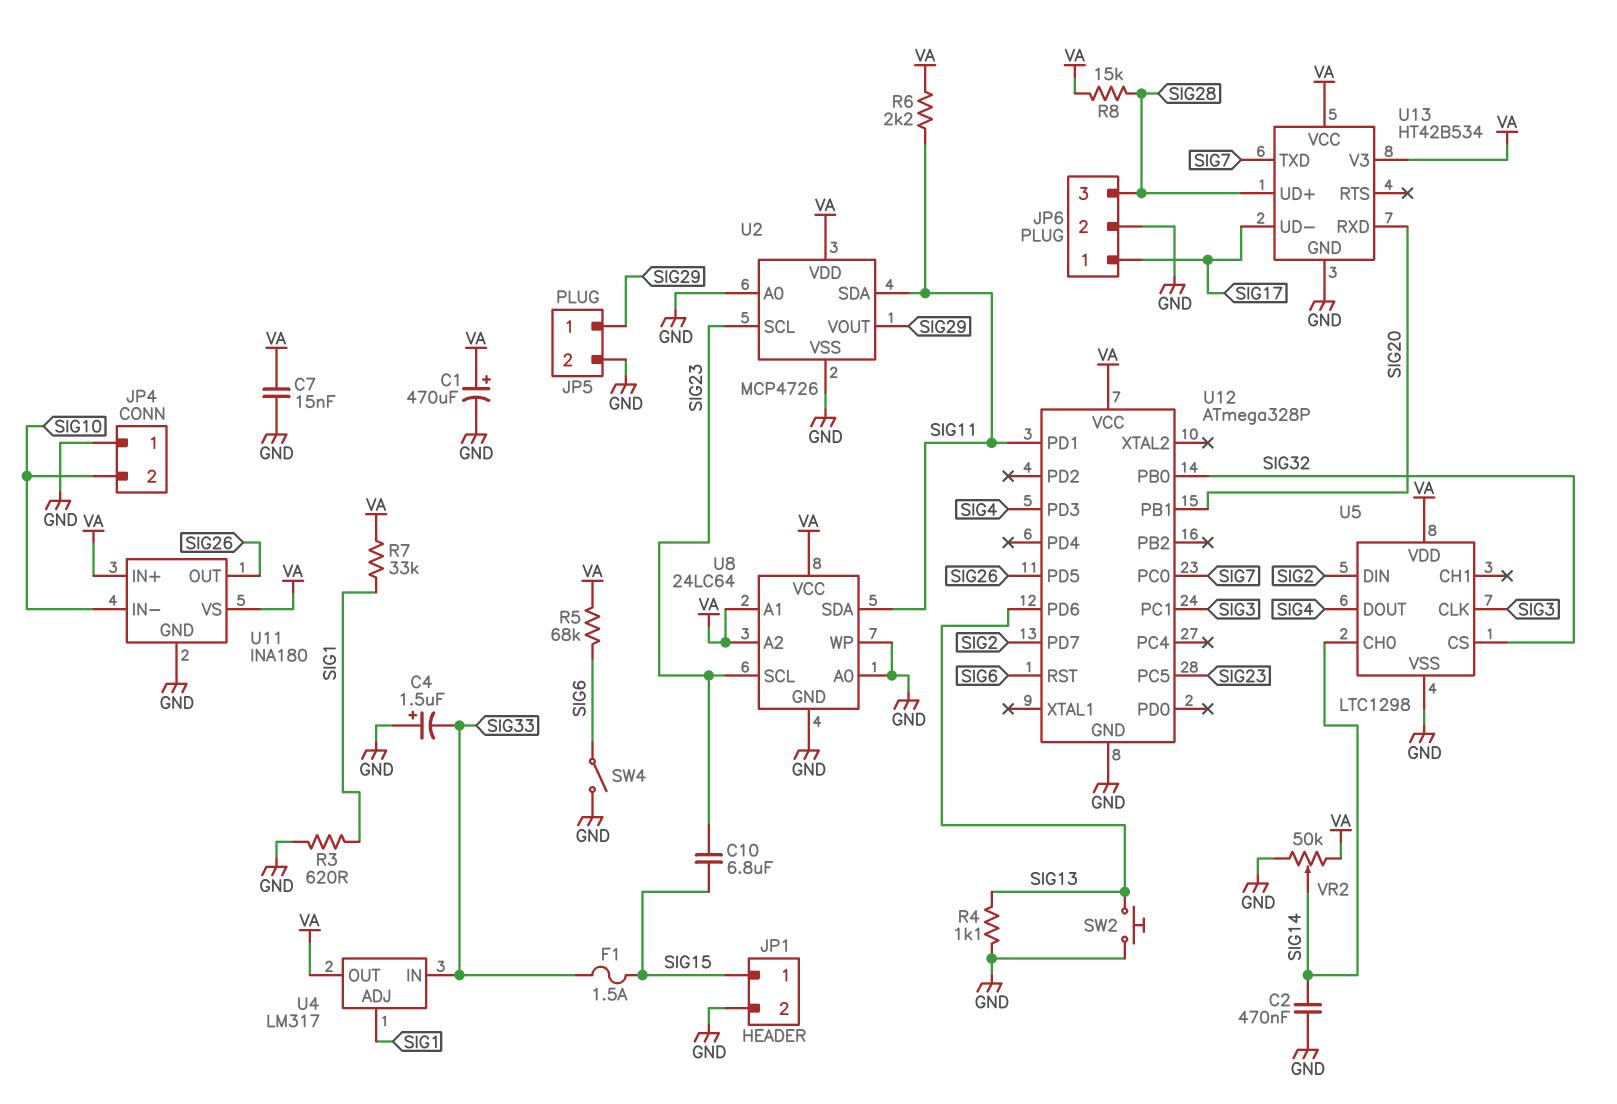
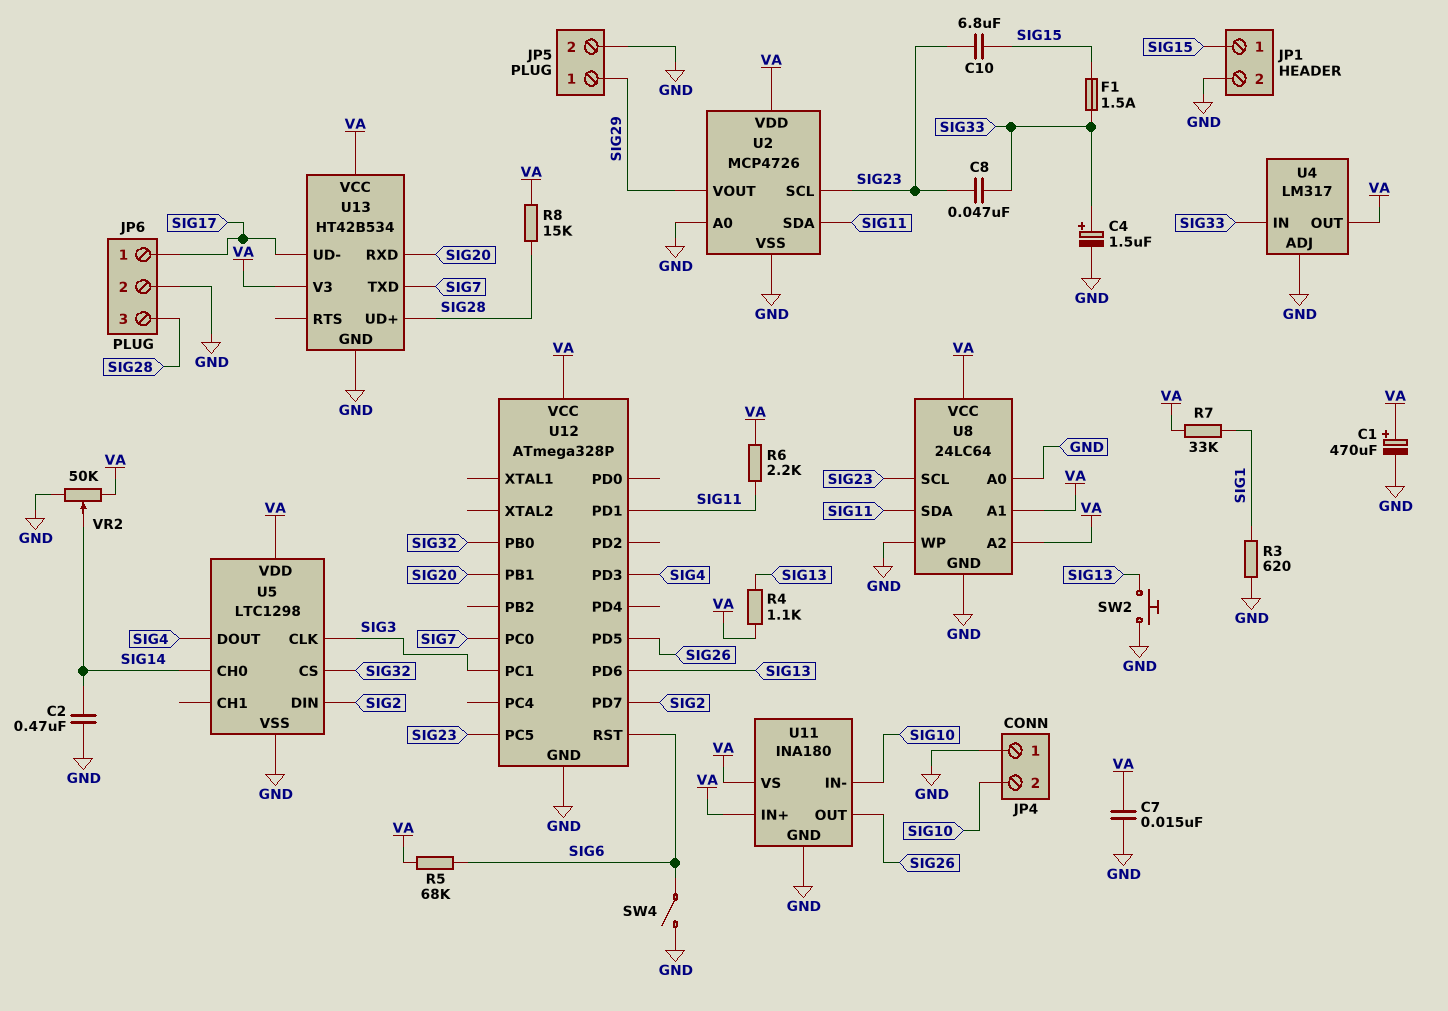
C4: 1.5uF (plus GND, minus SIG33) -> 1.5uF (plus SIG33, minus GND)
C8: none -> 47nF (SIG23, SIG33)
R4: 1.1k (GND, SIG13) -> 1.1k (SIG13, VA)
U4 pin ADJ: SIG1 -> GND

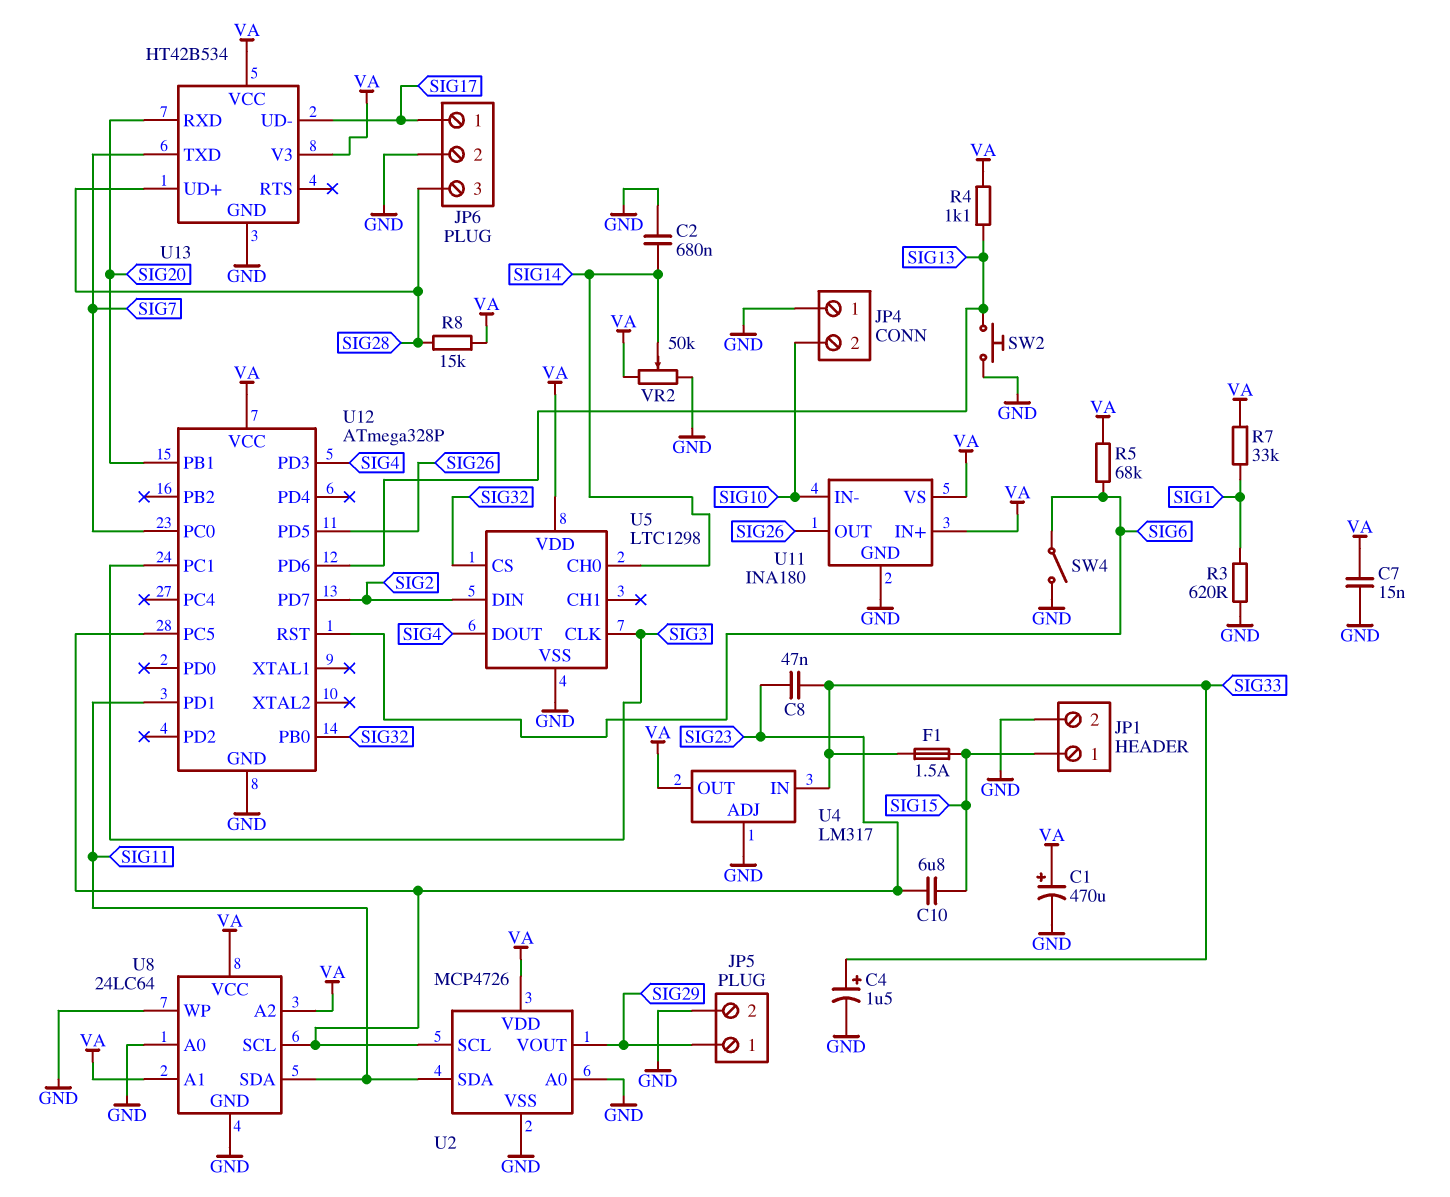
C2: 470nF (GND, SIG14) -> 680nF (GND, SIG14)
R6: 2.2k (SIG11, VA) -> none

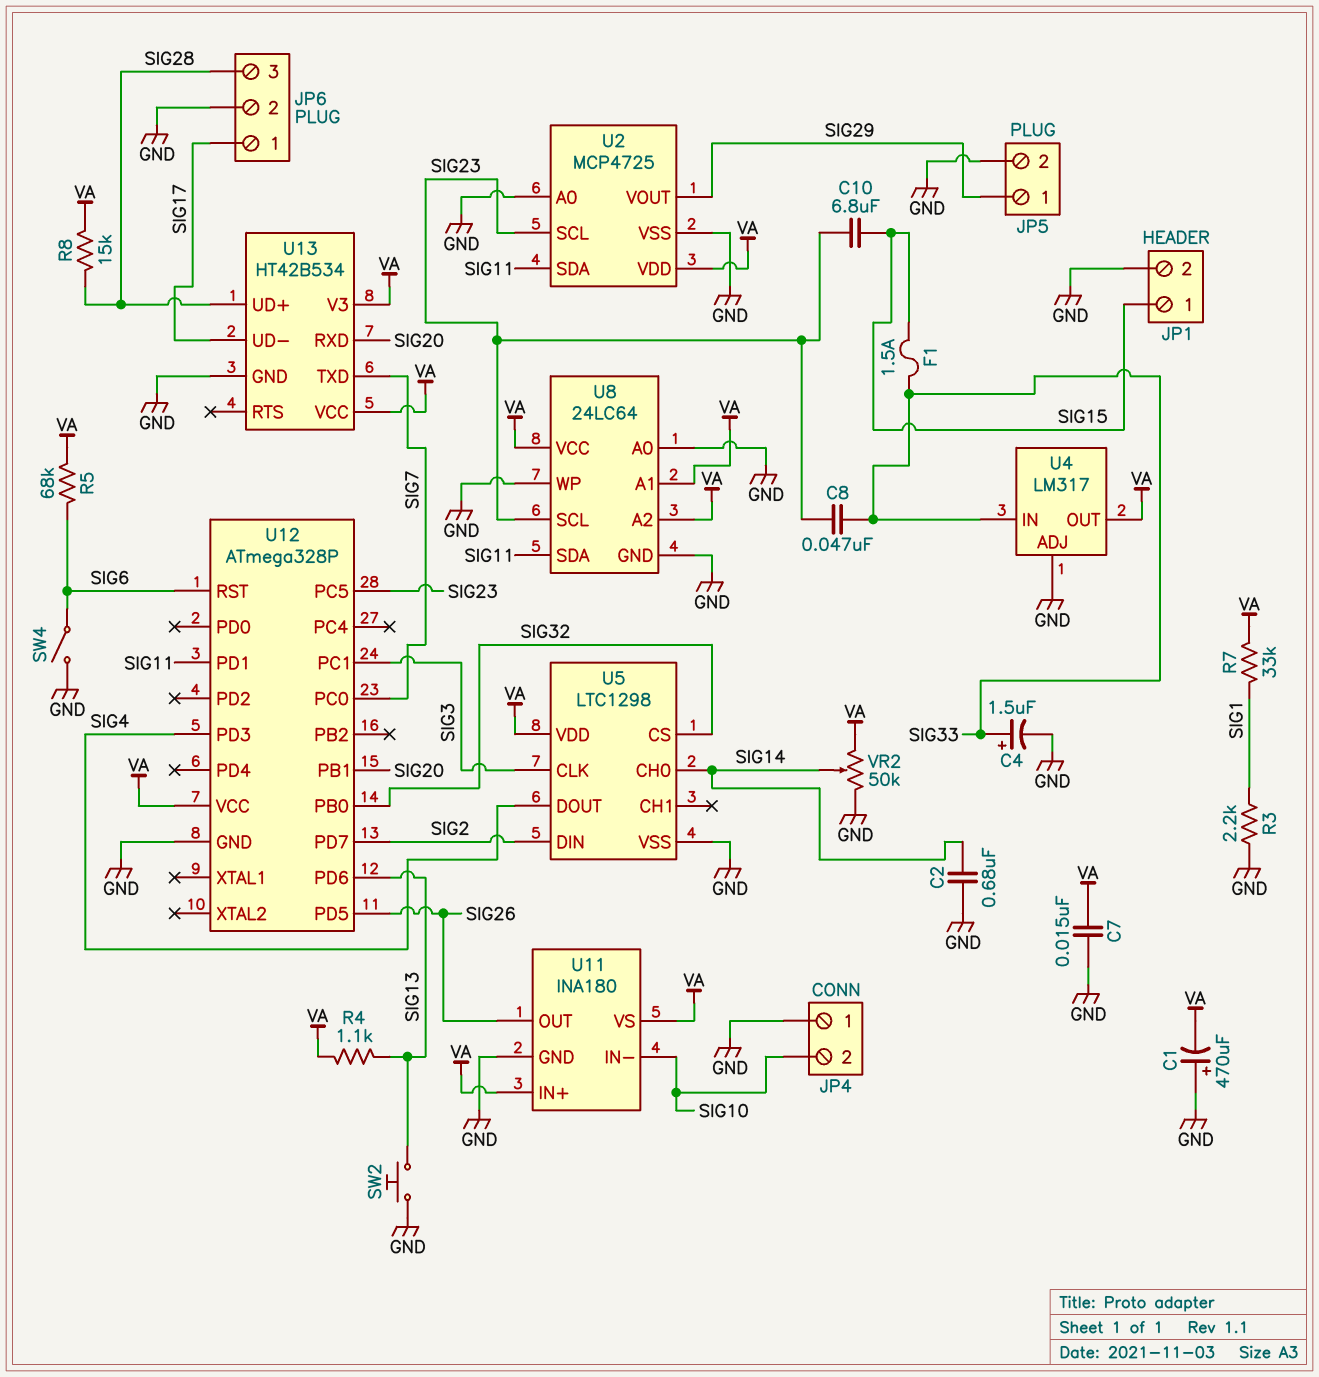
C1: 470uF (plus VA, minus GND) -> 470uF (plus GND, minus VA)
R3: 620 (GND, SIG1) -> 2.2k (GND, SIG1)
U2: MCP4726 -> MCP4725

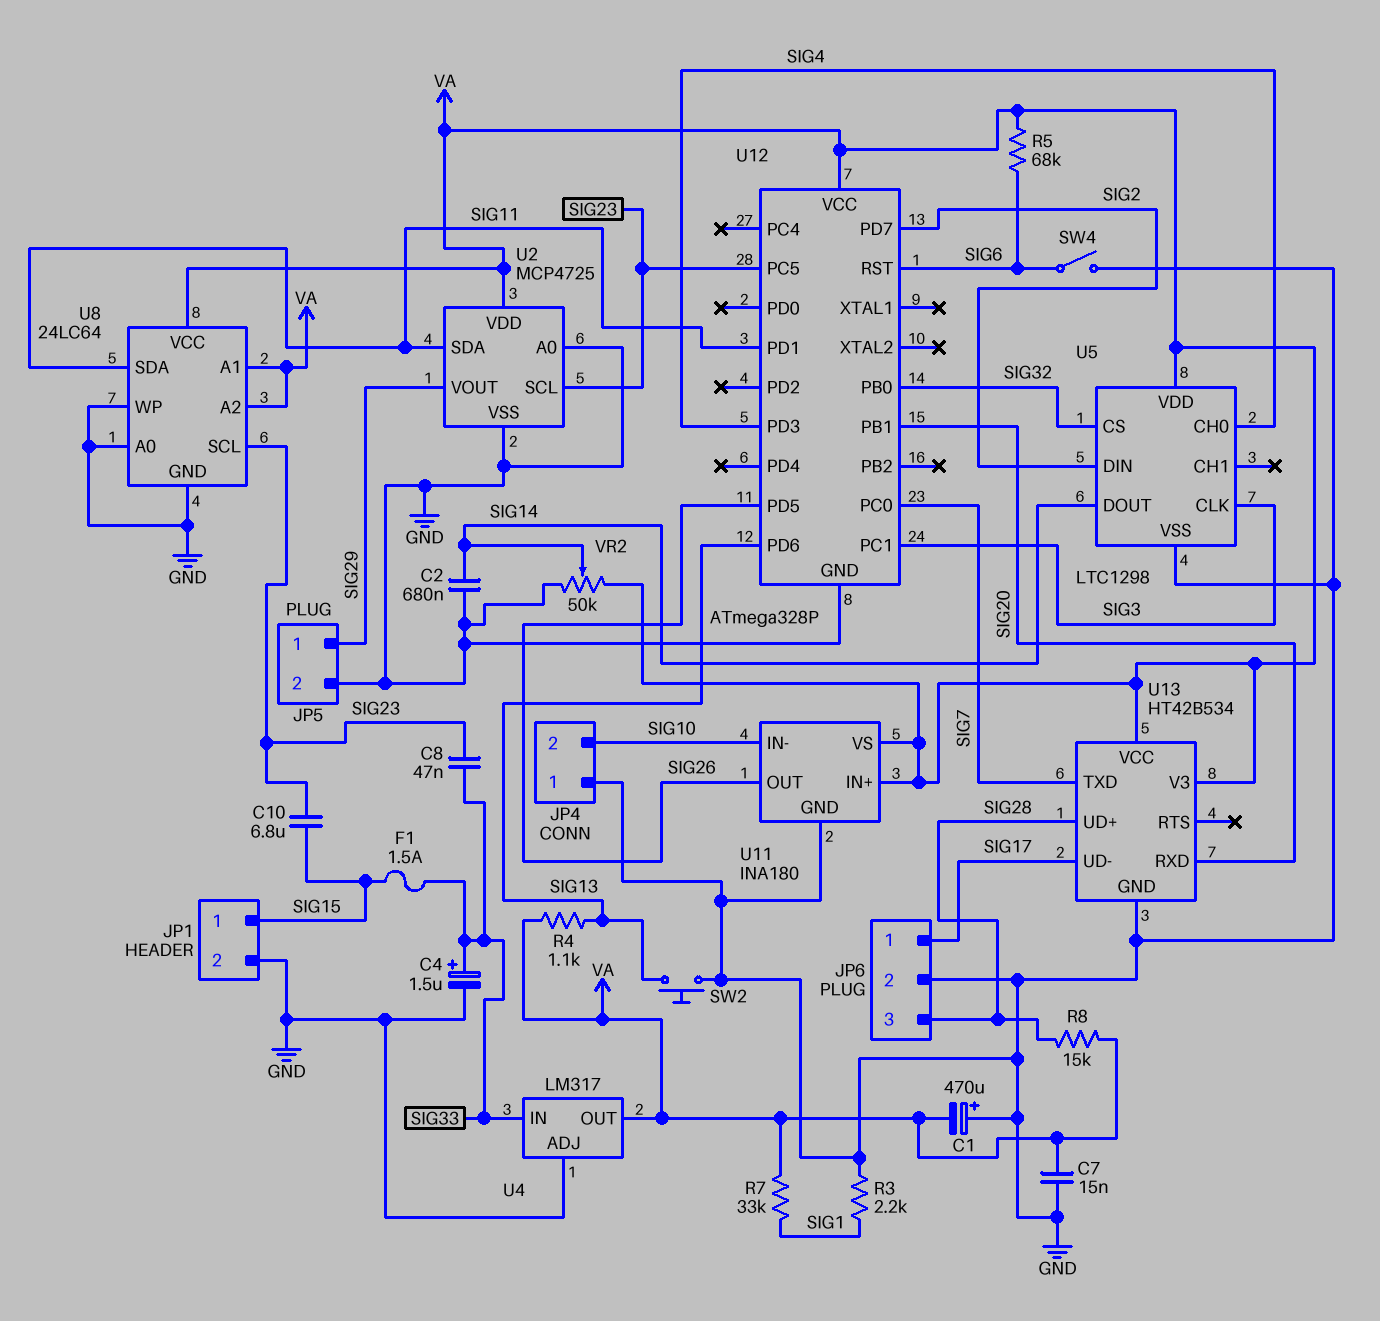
U5 pin CH0: SIG14 -> SIG4
U5 pin DOUT: SIG4 -> SIG14

